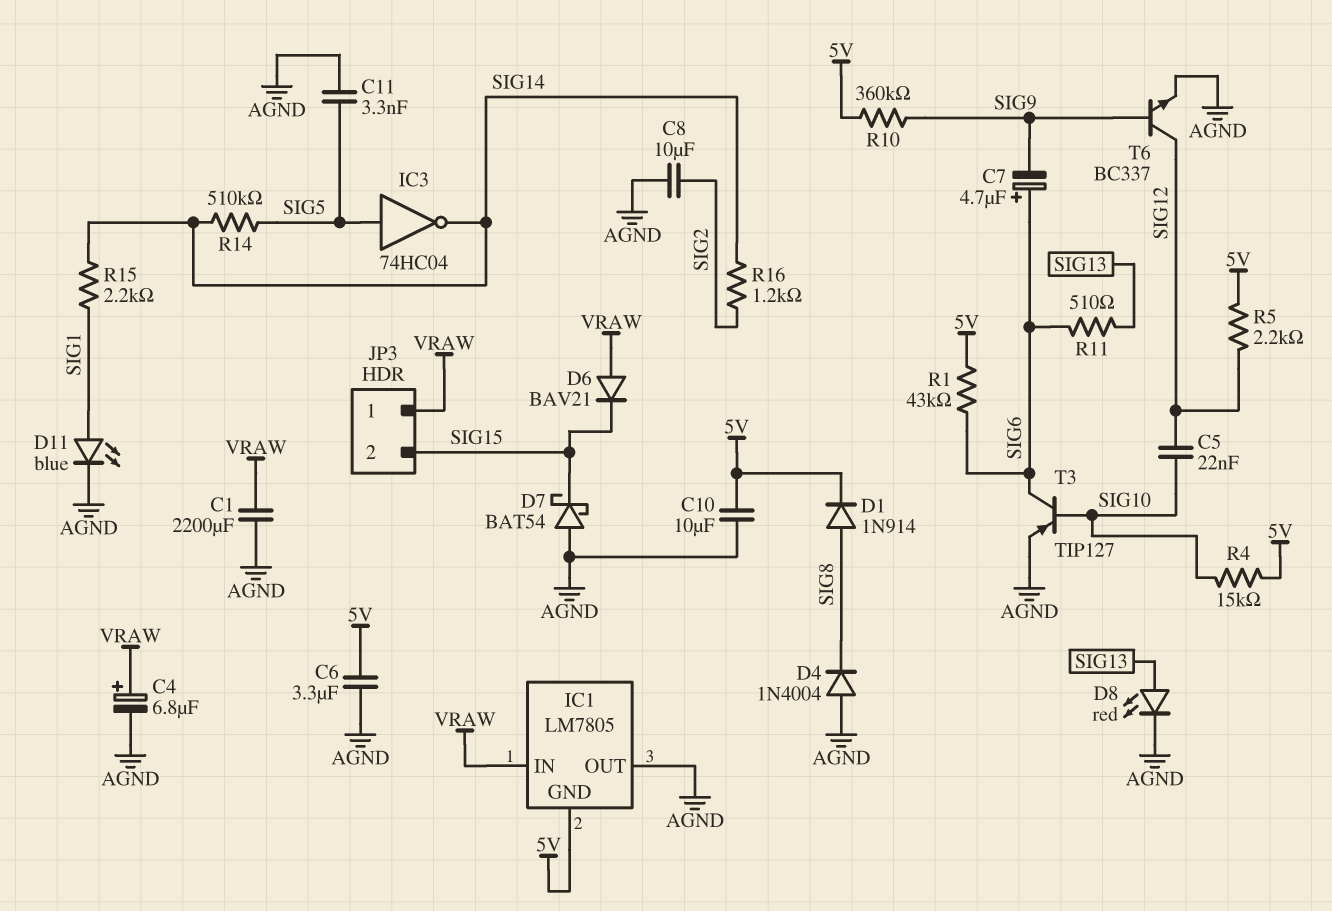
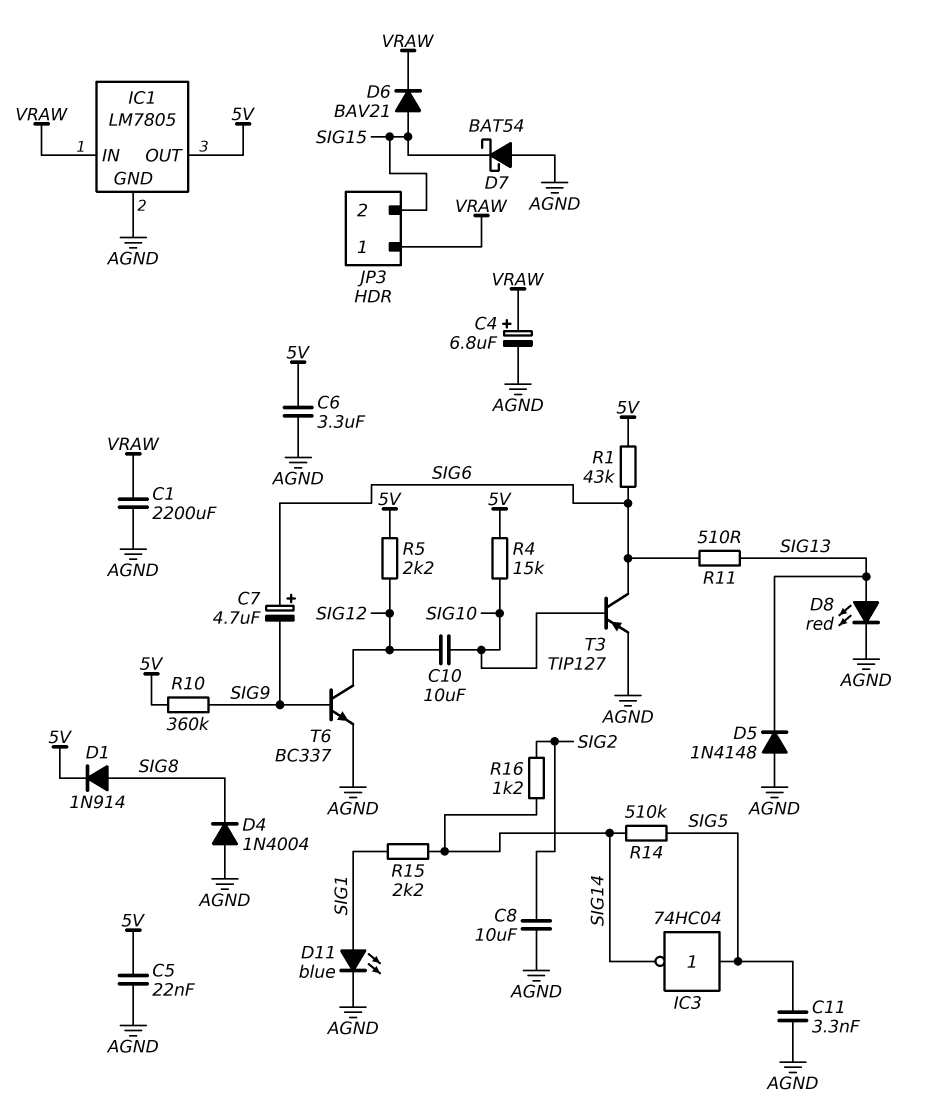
C5: 22nF (SIG10, SIG12) -> 22nF (5V, AGND)
C10: 10uF (5V, AGND) -> 10uF (SIG10, SIG12)
D5: none -> diode 1N4148 (A AGND, K SIG13)
D6: diode BAV21 (A VRAW, K SIG15) -> diode BAV21 (A SIG15, K VRAW)
IC1 pin GND: 5V -> AGND
IC1 pin OUT: AGND -> 5V

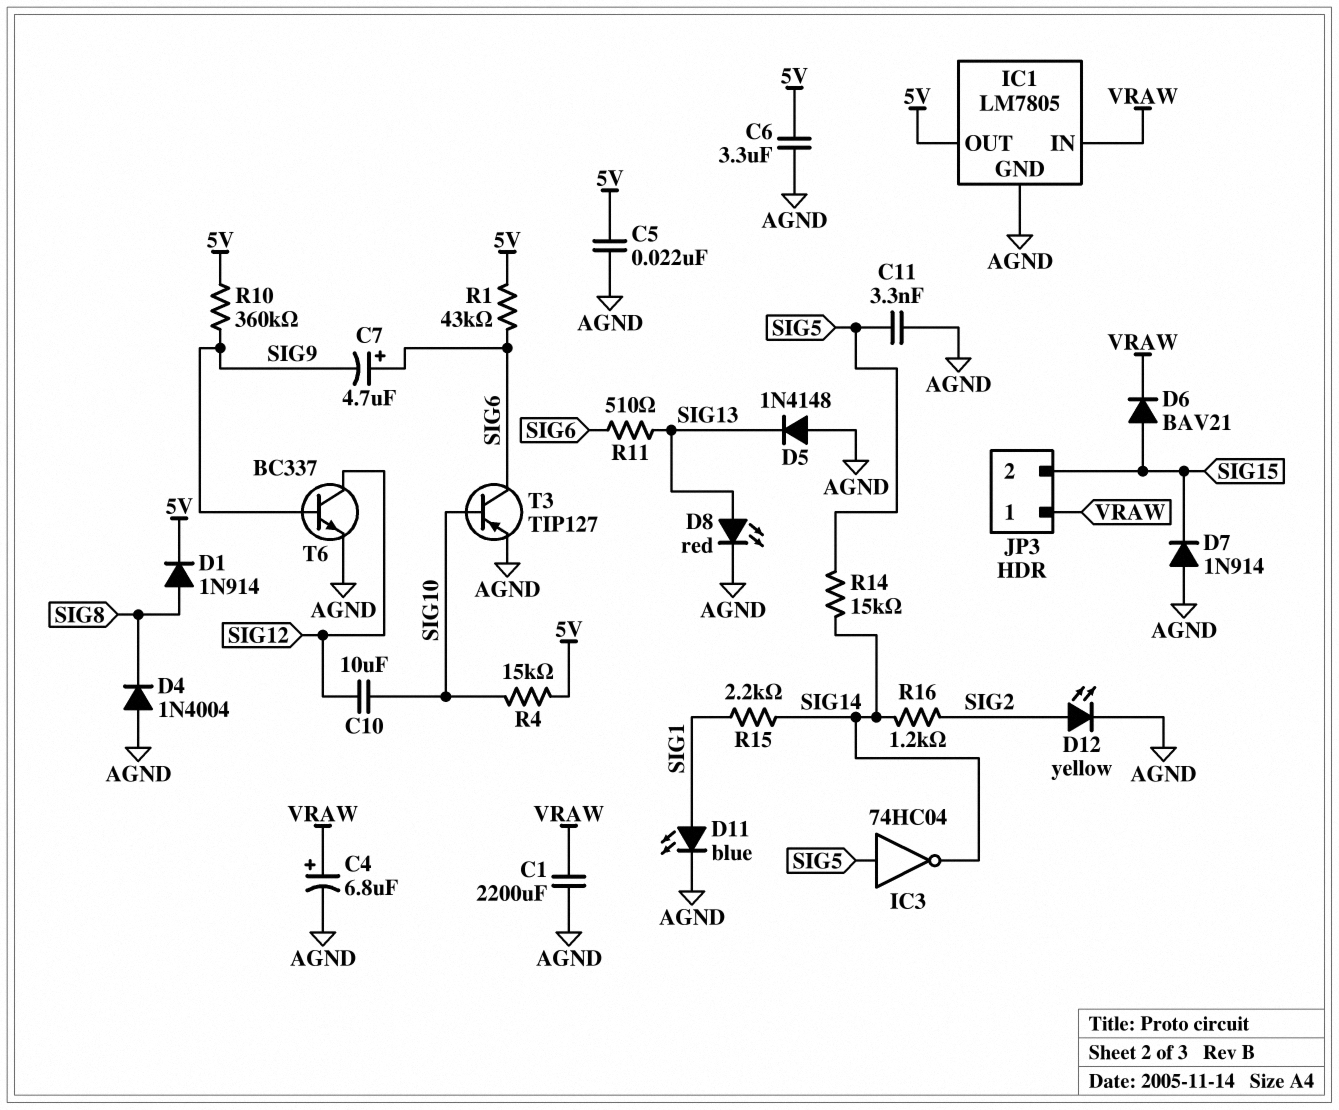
C8: 10uF (AGND, SIG2) -> none
D7: schottky BAT54 (A AGND, K SIG15) -> diode 1N914 (A AGND, K SIG15)
D12: none -> LED yellow (A SIG2, K AGND)
R5: 2.2k (5V, SIG12) -> none
R14: 510k (SIG5, SIG14) -> 15k (SIG5, SIG14)

